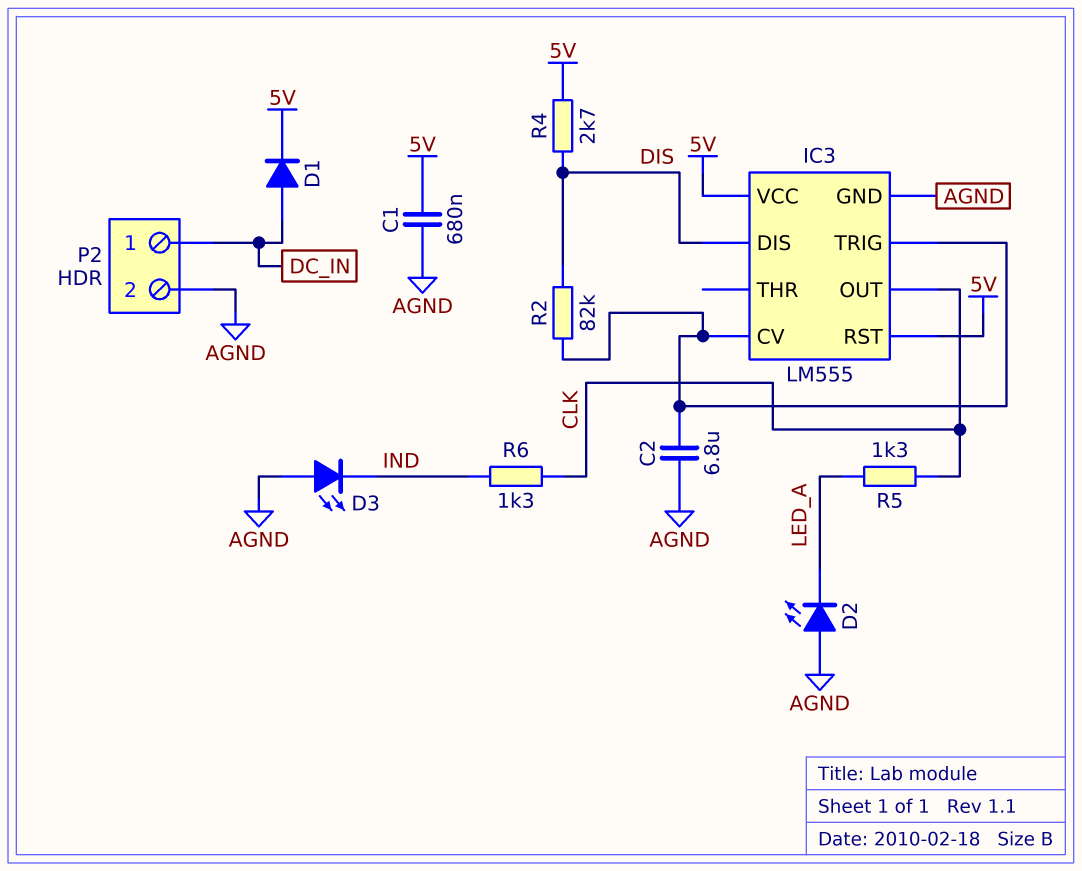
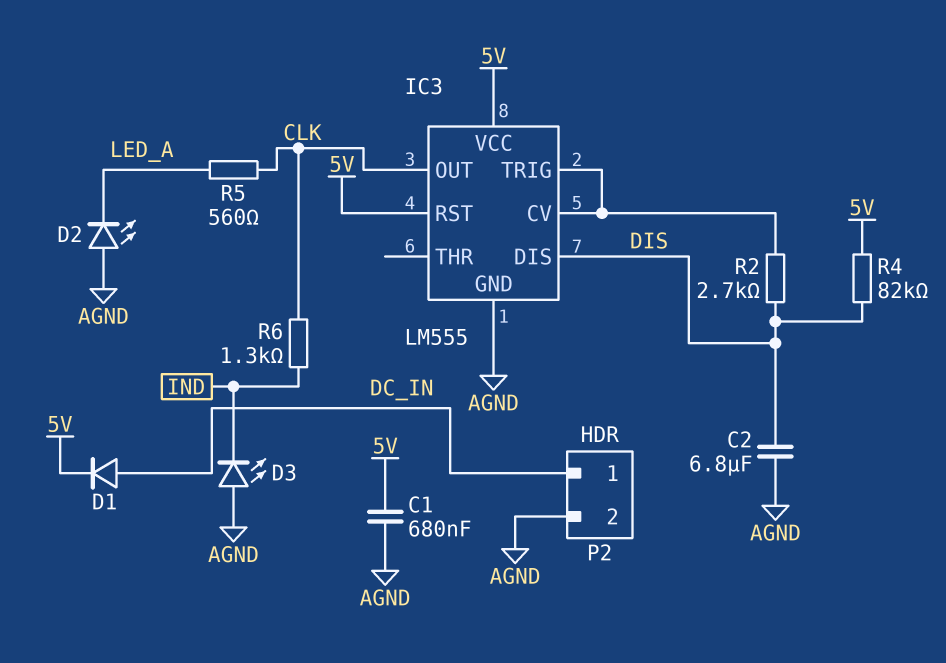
C2: 6.8uF (AGND, IC3/CV) -> 6.8uF (AGND, DIS)
R2: 82k (DIS, IC3/CV) -> 2.7k (DIS, IC3/CV)
R4: 2.7k (5V, DIS) -> 82k (5V, DIS)
R5: 1.3k (CLK, LED_A) -> 560 (CLK, LED_A)

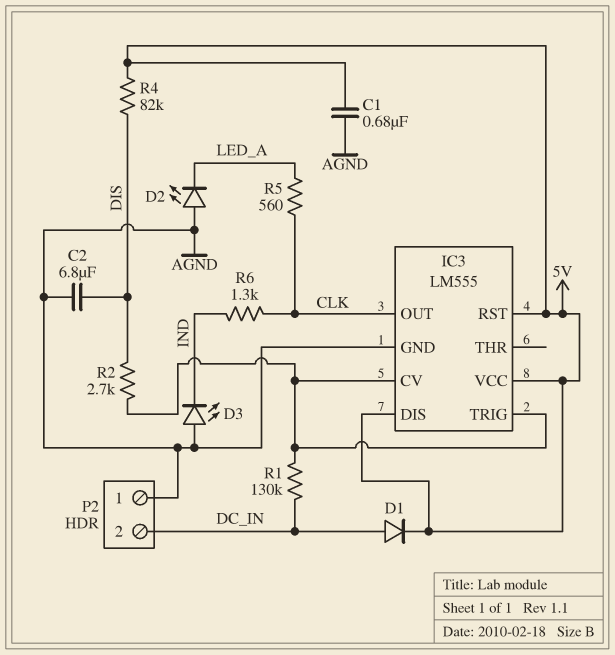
IC3 pin DIS: DIS -> 5V
P2 pin 1: DC_IN -> AGND
P2 pin 2: AGND -> DC_IN
R1: none -> 130k (DC_IN, IC3/CV)

